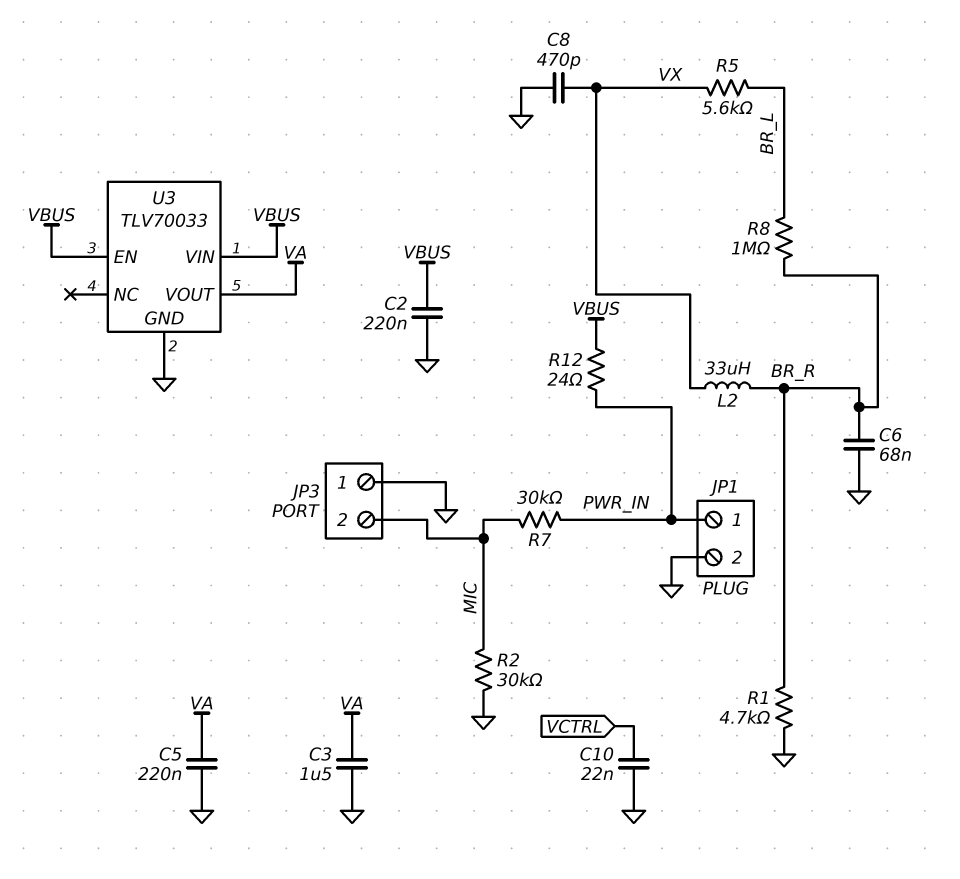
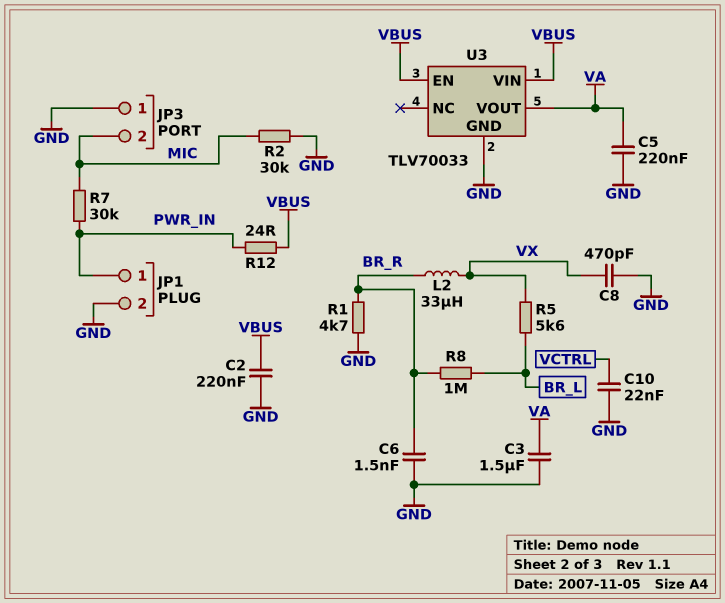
C6: 68nF (BR_R, GND) -> 1.5nF (BR_R, GND)

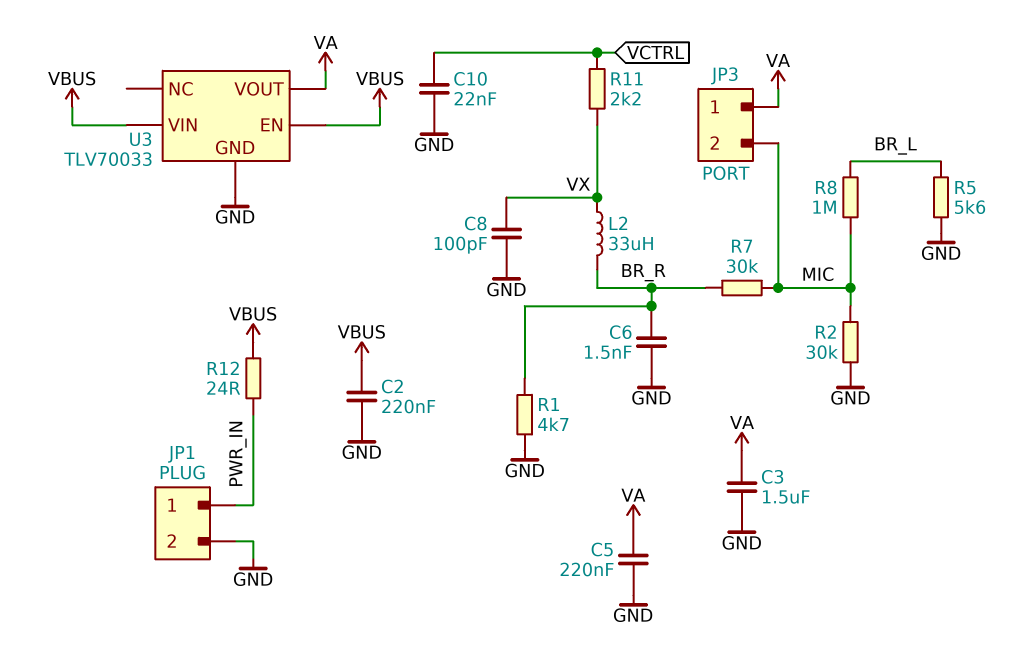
C8: 470pF (GND, VX) -> 100pF (GND, VX)
JP3 pin 1: GND -> VA
R5: 5.6k (BR_L, VX) -> 5.6k (BR_L, GND)
R7: 30k (MIC, PWR_IN) -> 30k (BR_R, MIC)
R8: 1M (BR_L, BR_R) -> 1M (BR_L, MIC)
R11: none -> 2.2k (VCTRL, VX)

